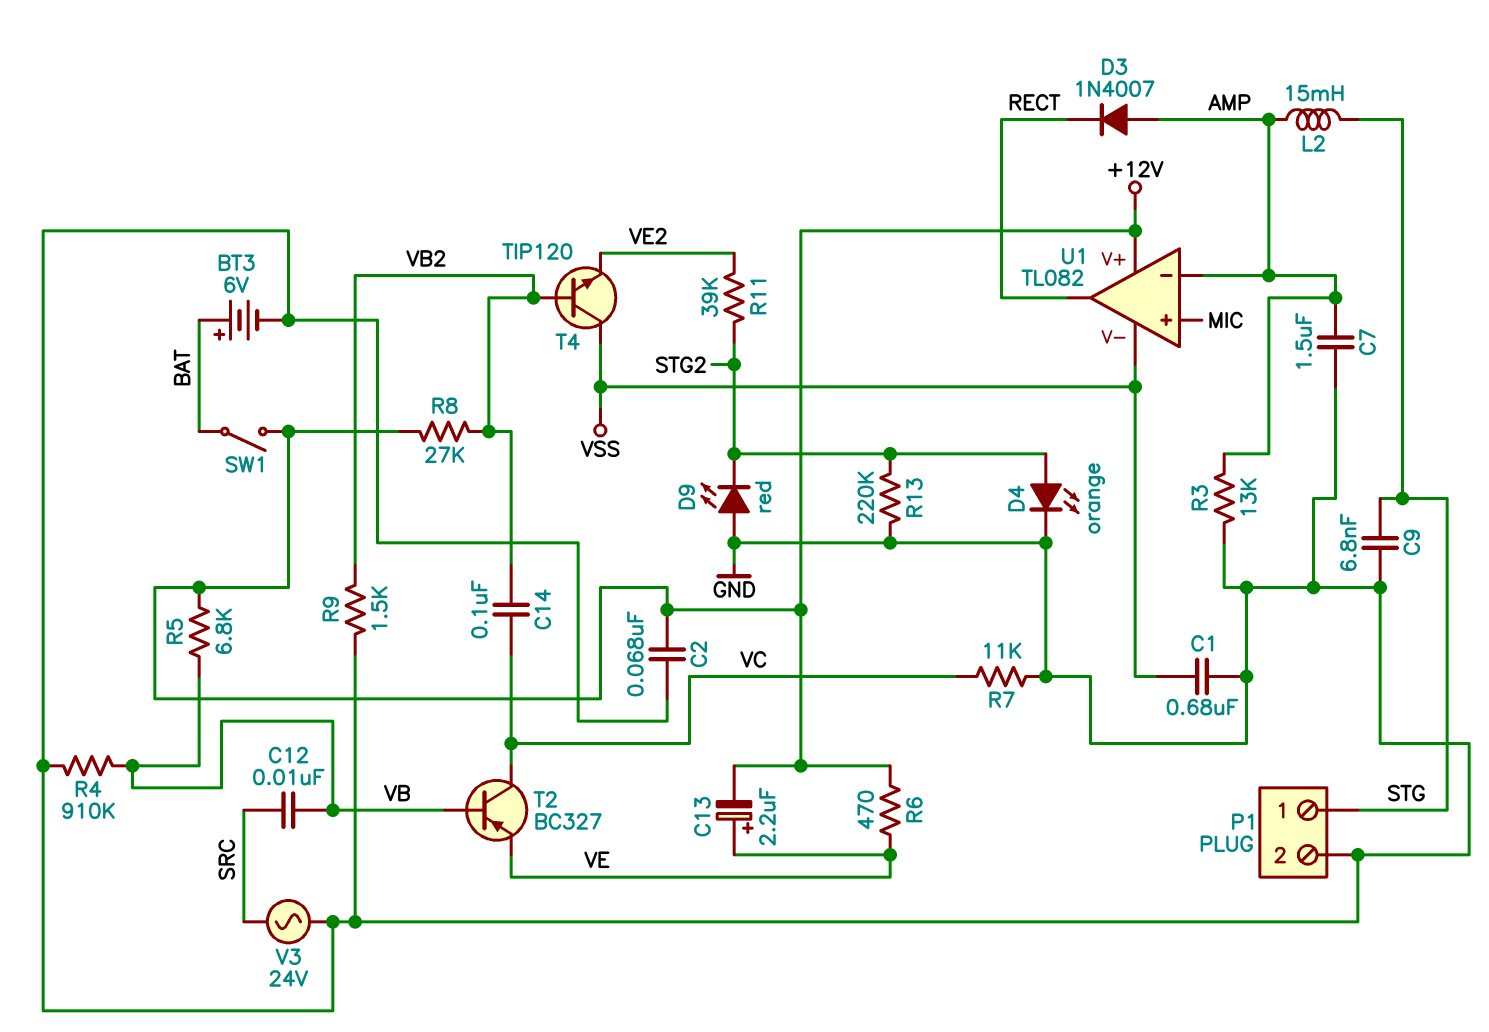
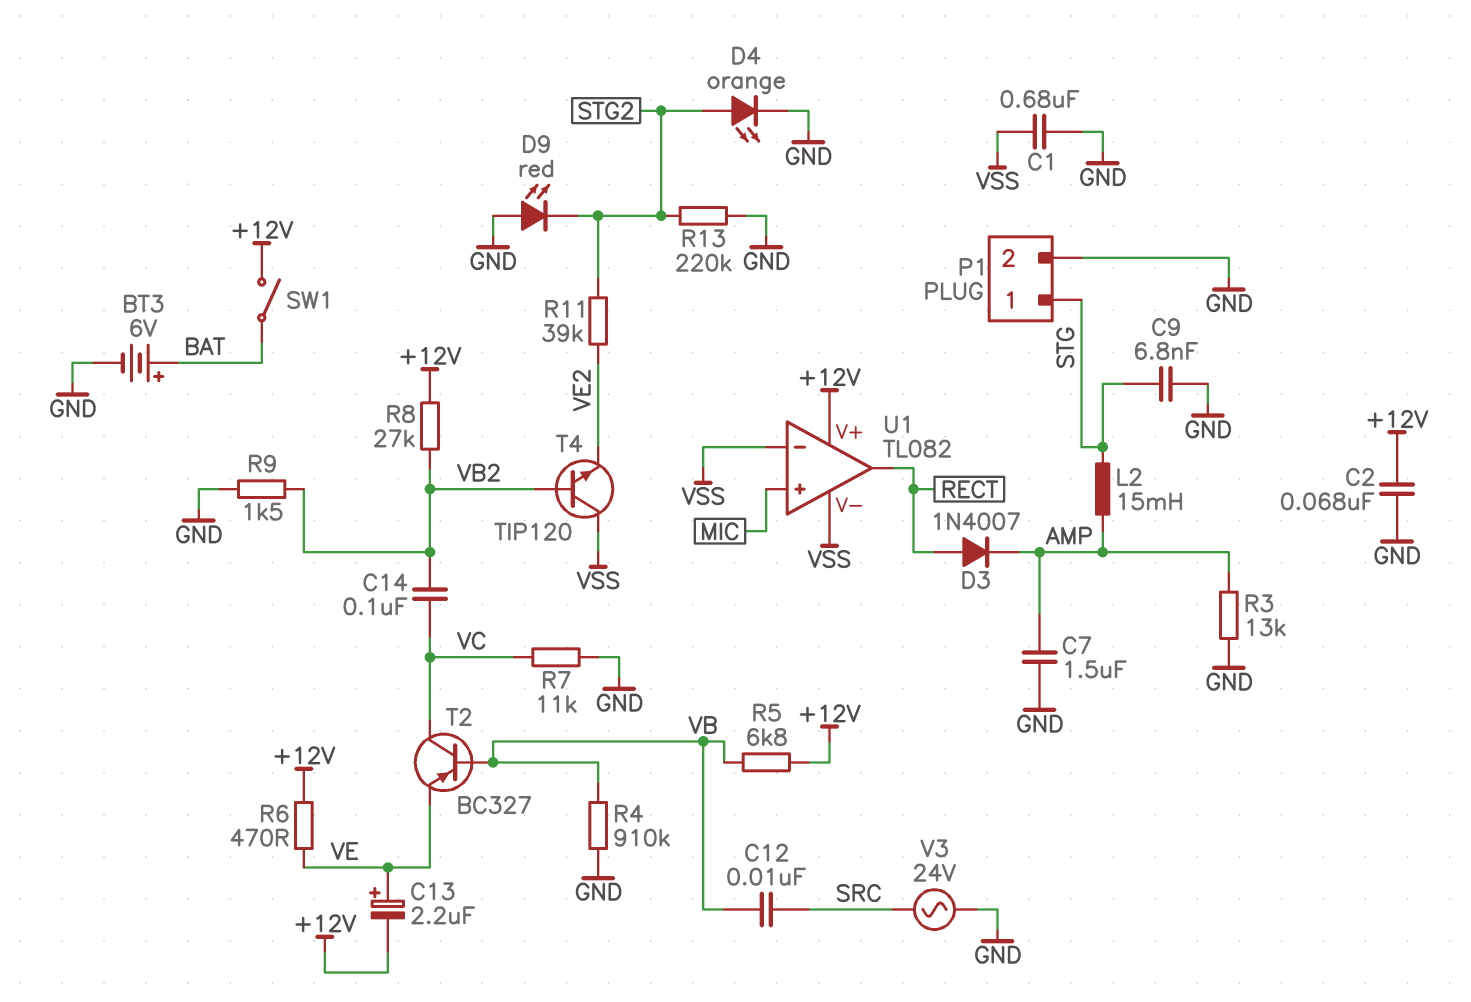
D3: diode 1N4007 (A AMP, K RECT) -> diode 1N4007 (A RECT, K AMP)
U1 pin in-: AMP -> VSS

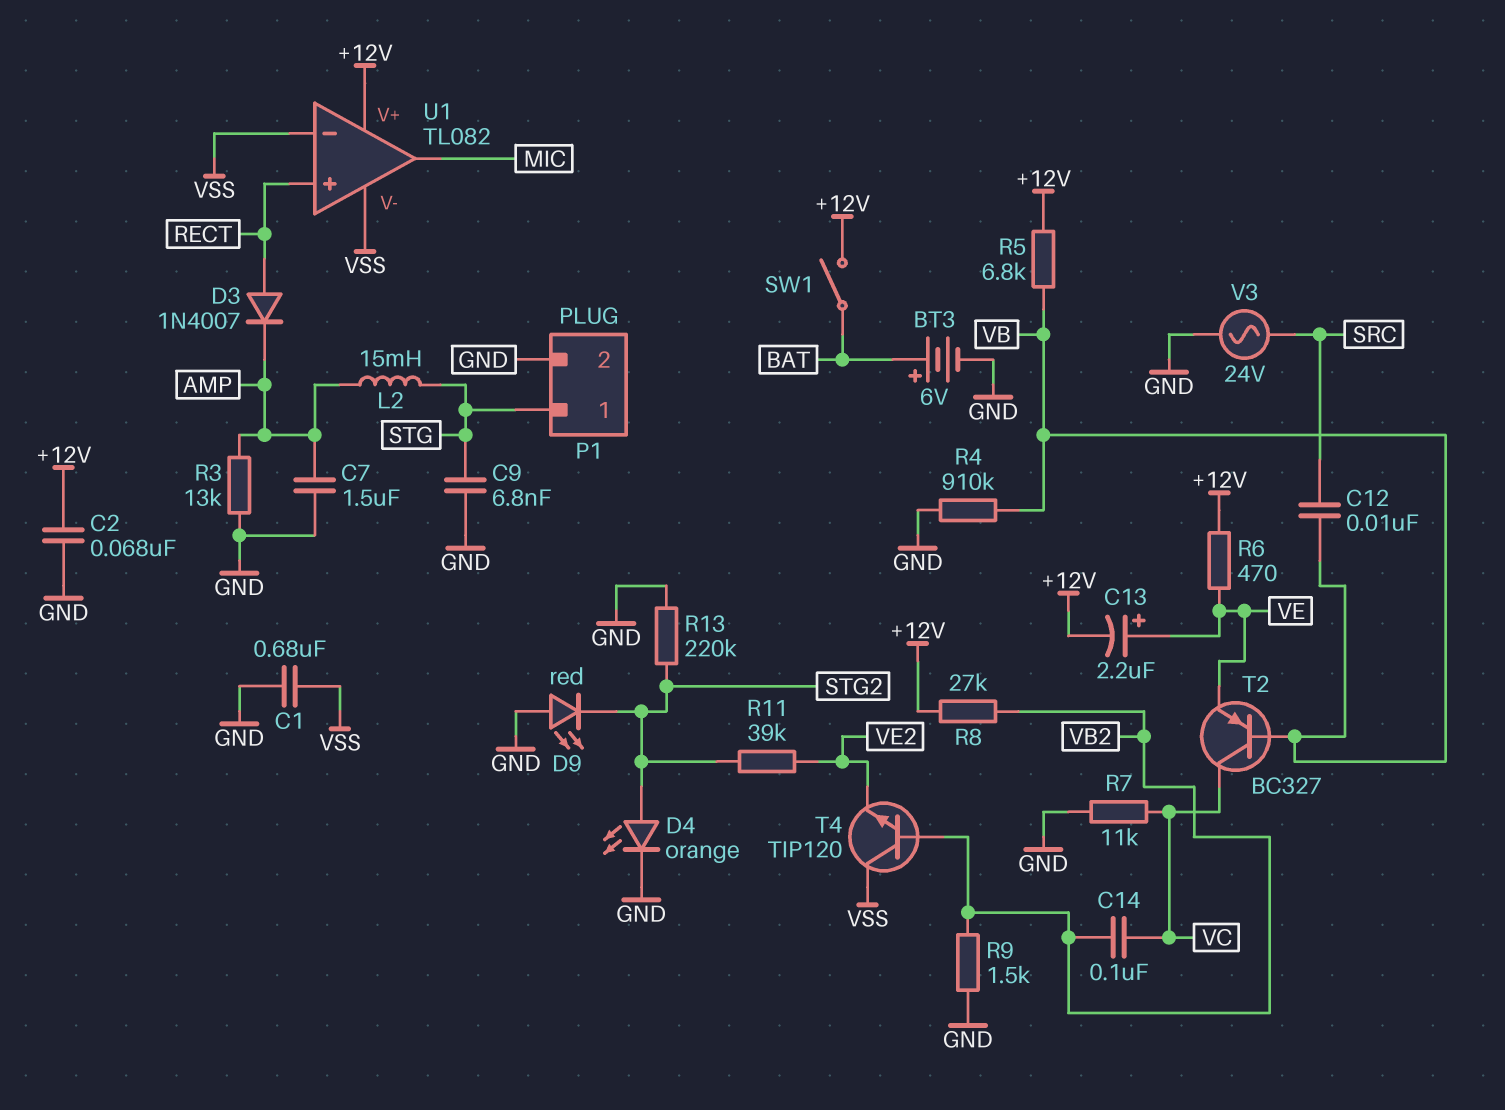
U1 pin in+: MIC -> RECT
U1 pin out: RECT -> MIC

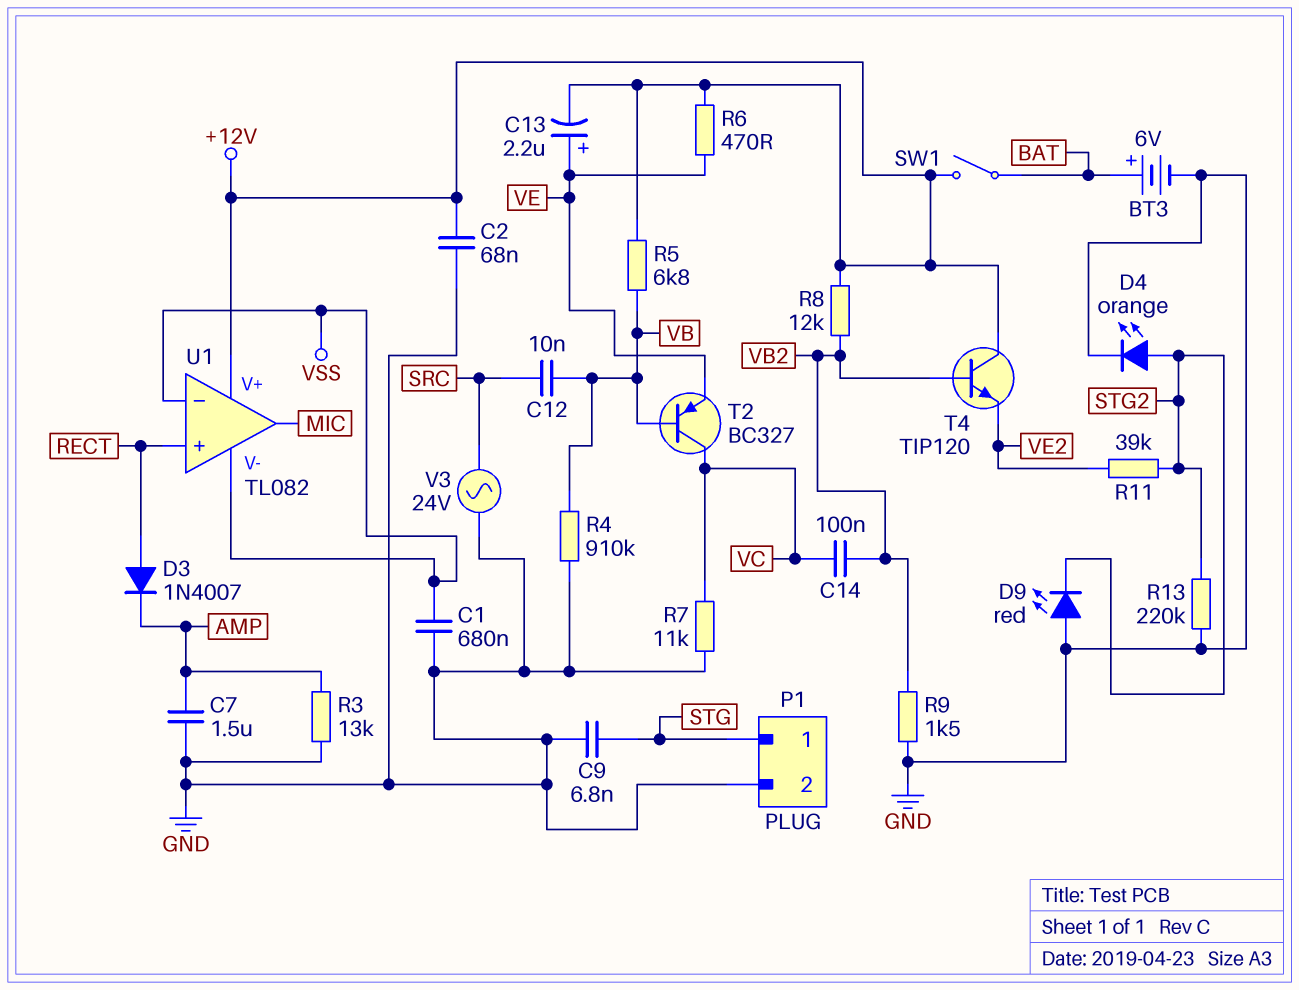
L2: 15mH (AMP, STG) -> none
R8: 27k (+12V, VB2) -> 12k (+12V, VB2)
T4: NPN TIP120 (B VB2, C VSS, E VE2) -> NPN TIP120 (B VB2, C +12V, E VE2)

